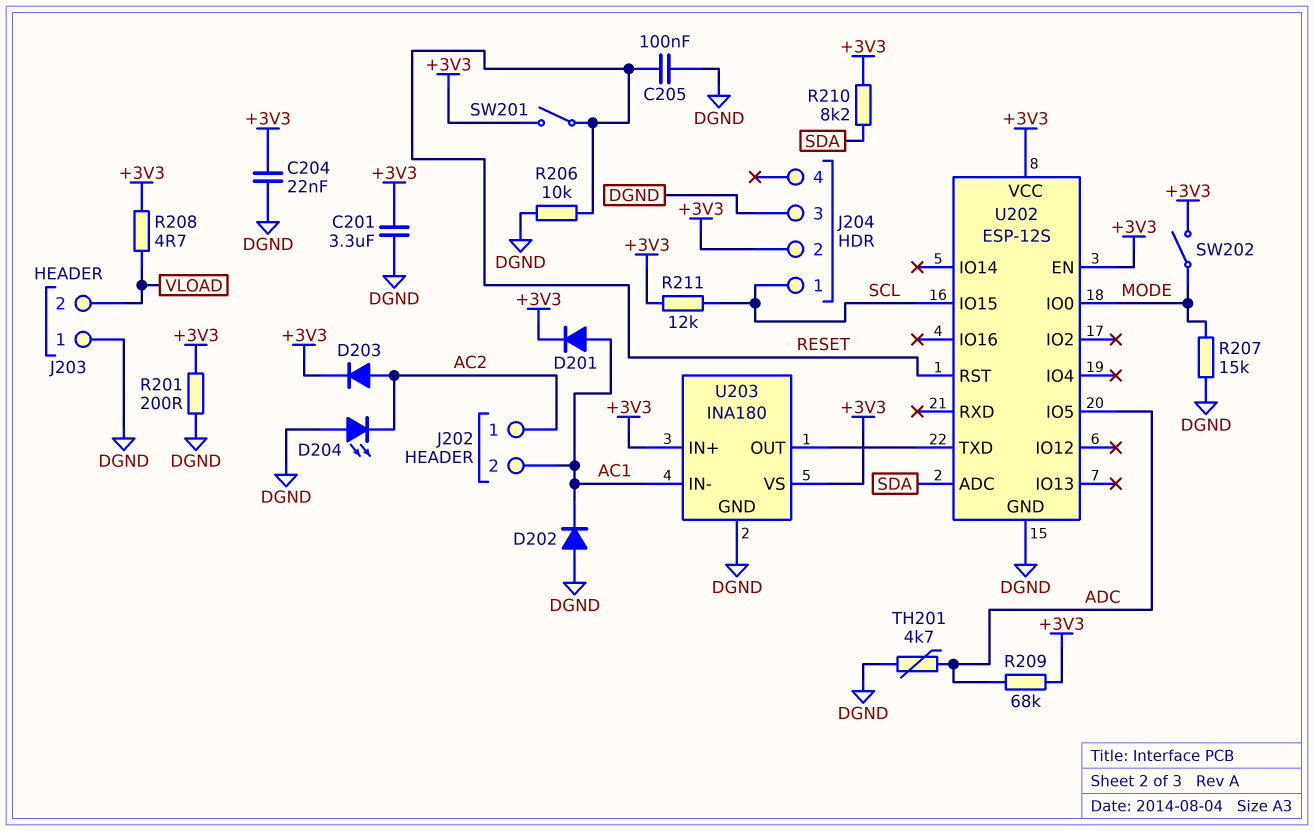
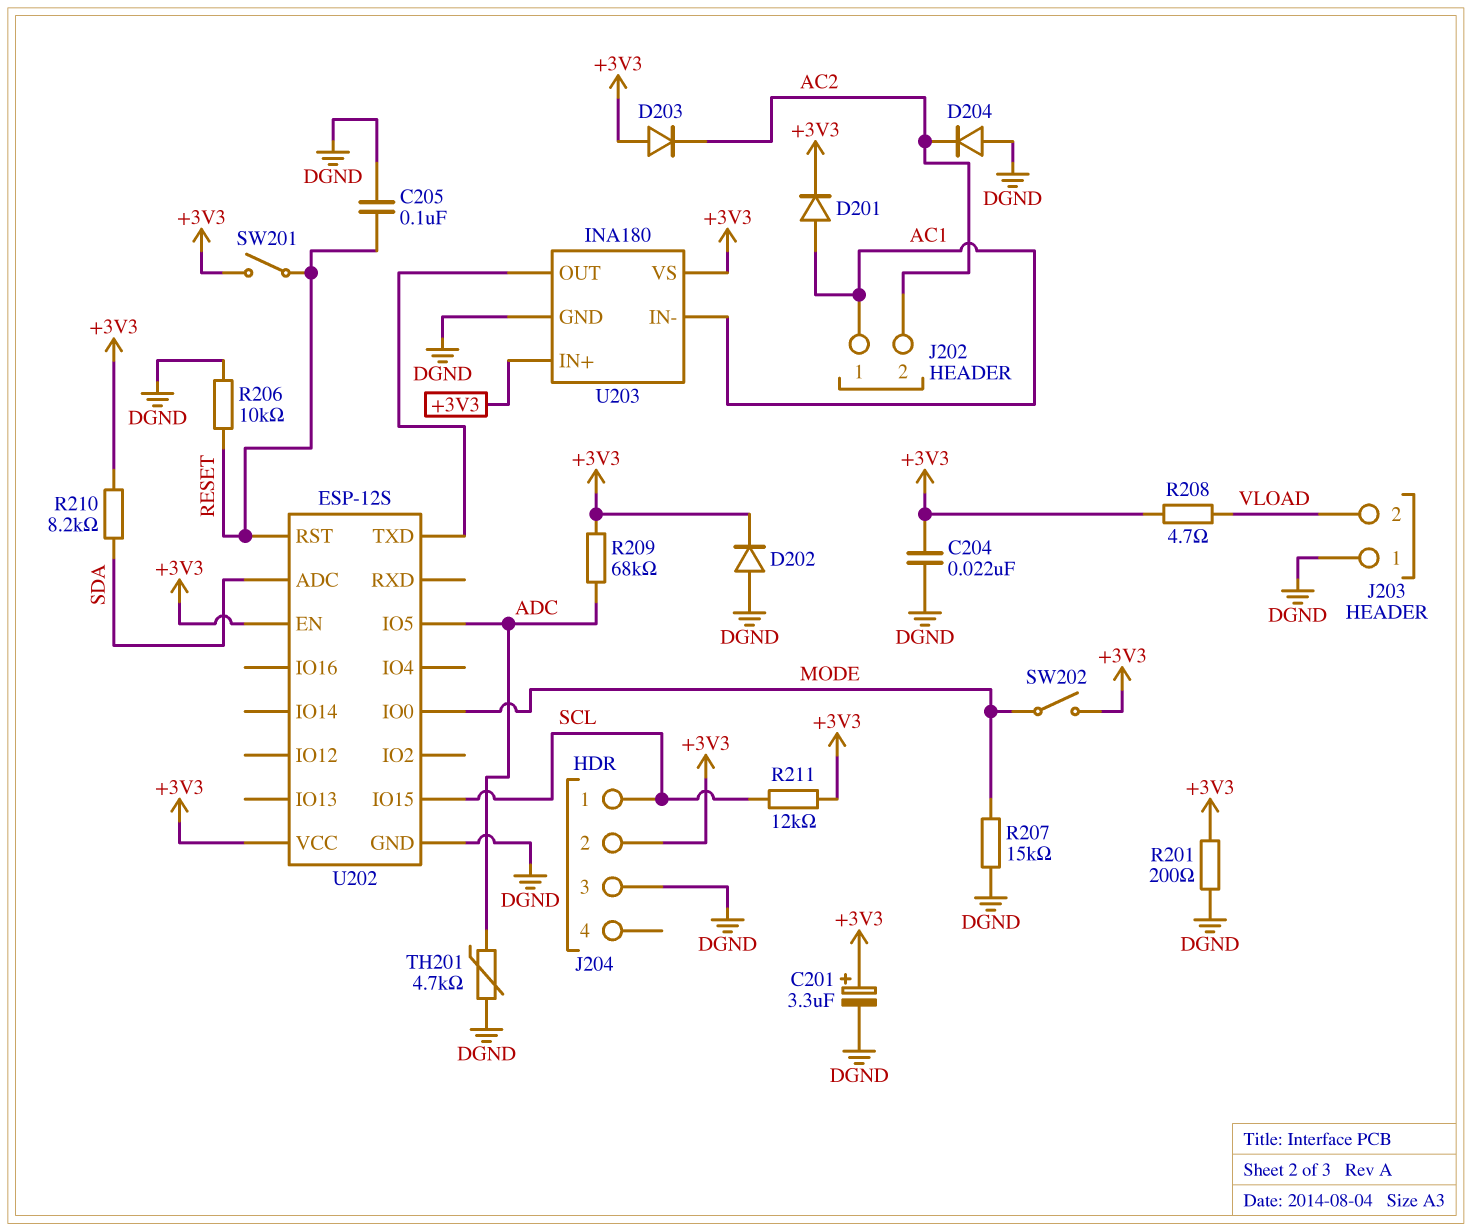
C201: 3.3uF (+3V3, DGND) -> 3.3uF (plus +3V3, minus DGND)
D202: diode (A DGND, K AC1) -> diode (A DGND, K +3V3)
D203: diode (A AC2, K +3V3) -> diode (A +3V3, K AC2)
D204: LED (A DGND, K AC2) -> diode (A DGND, K AC2)
J202 pin 1: AC2 -> AC1
J202 pin 2: AC1 -> AC2

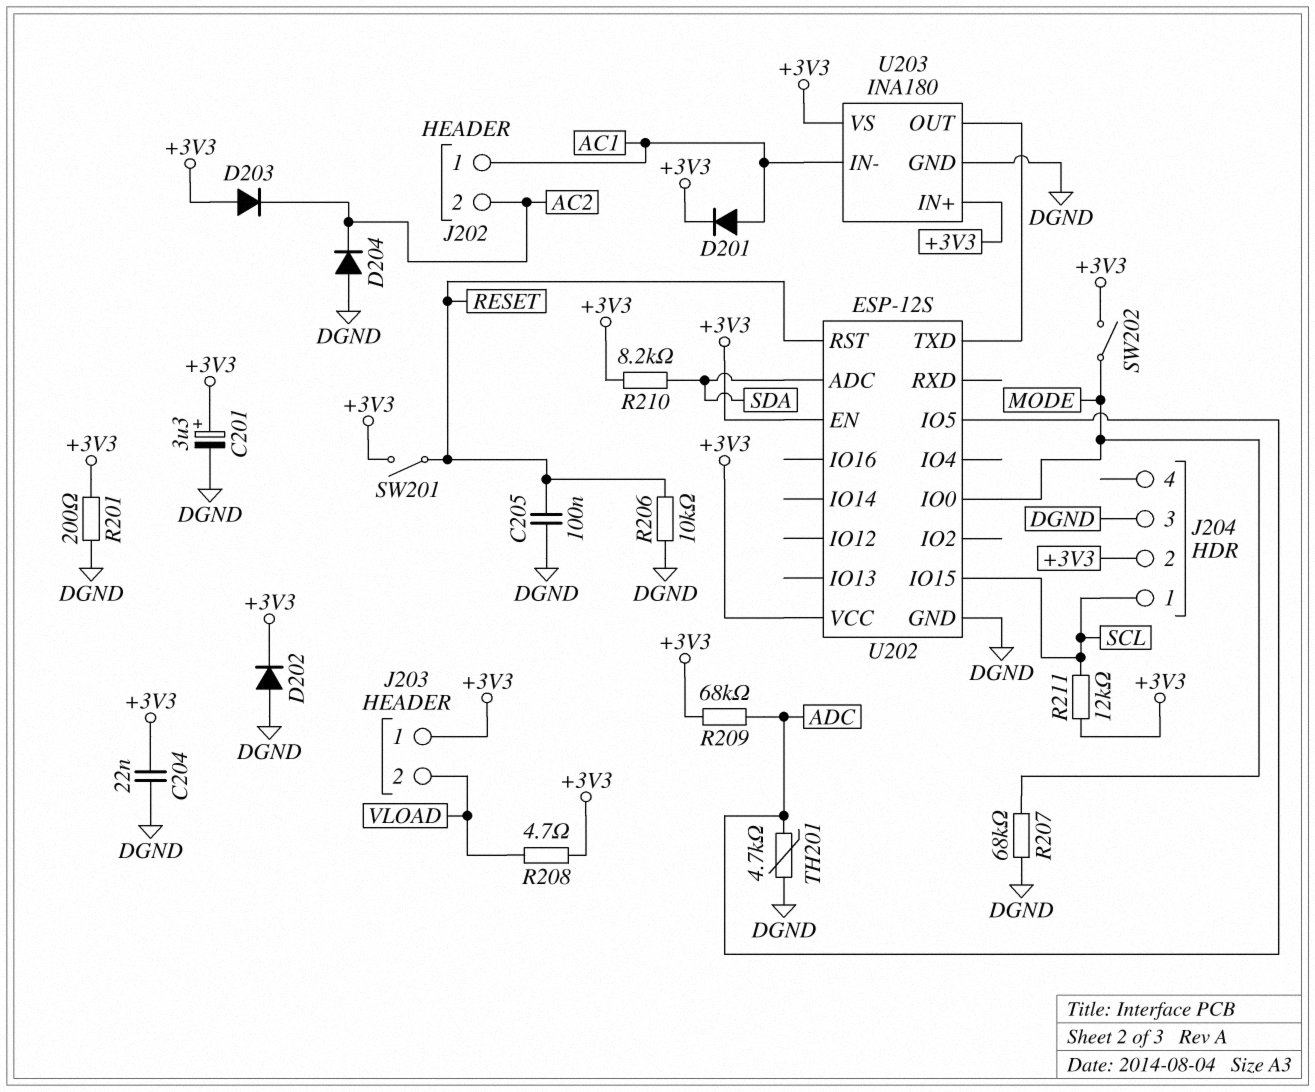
J203 pin 1: DGND -> +3V3
R207: 15k (DGND, MODE) -> 68k (DGND, MODE)

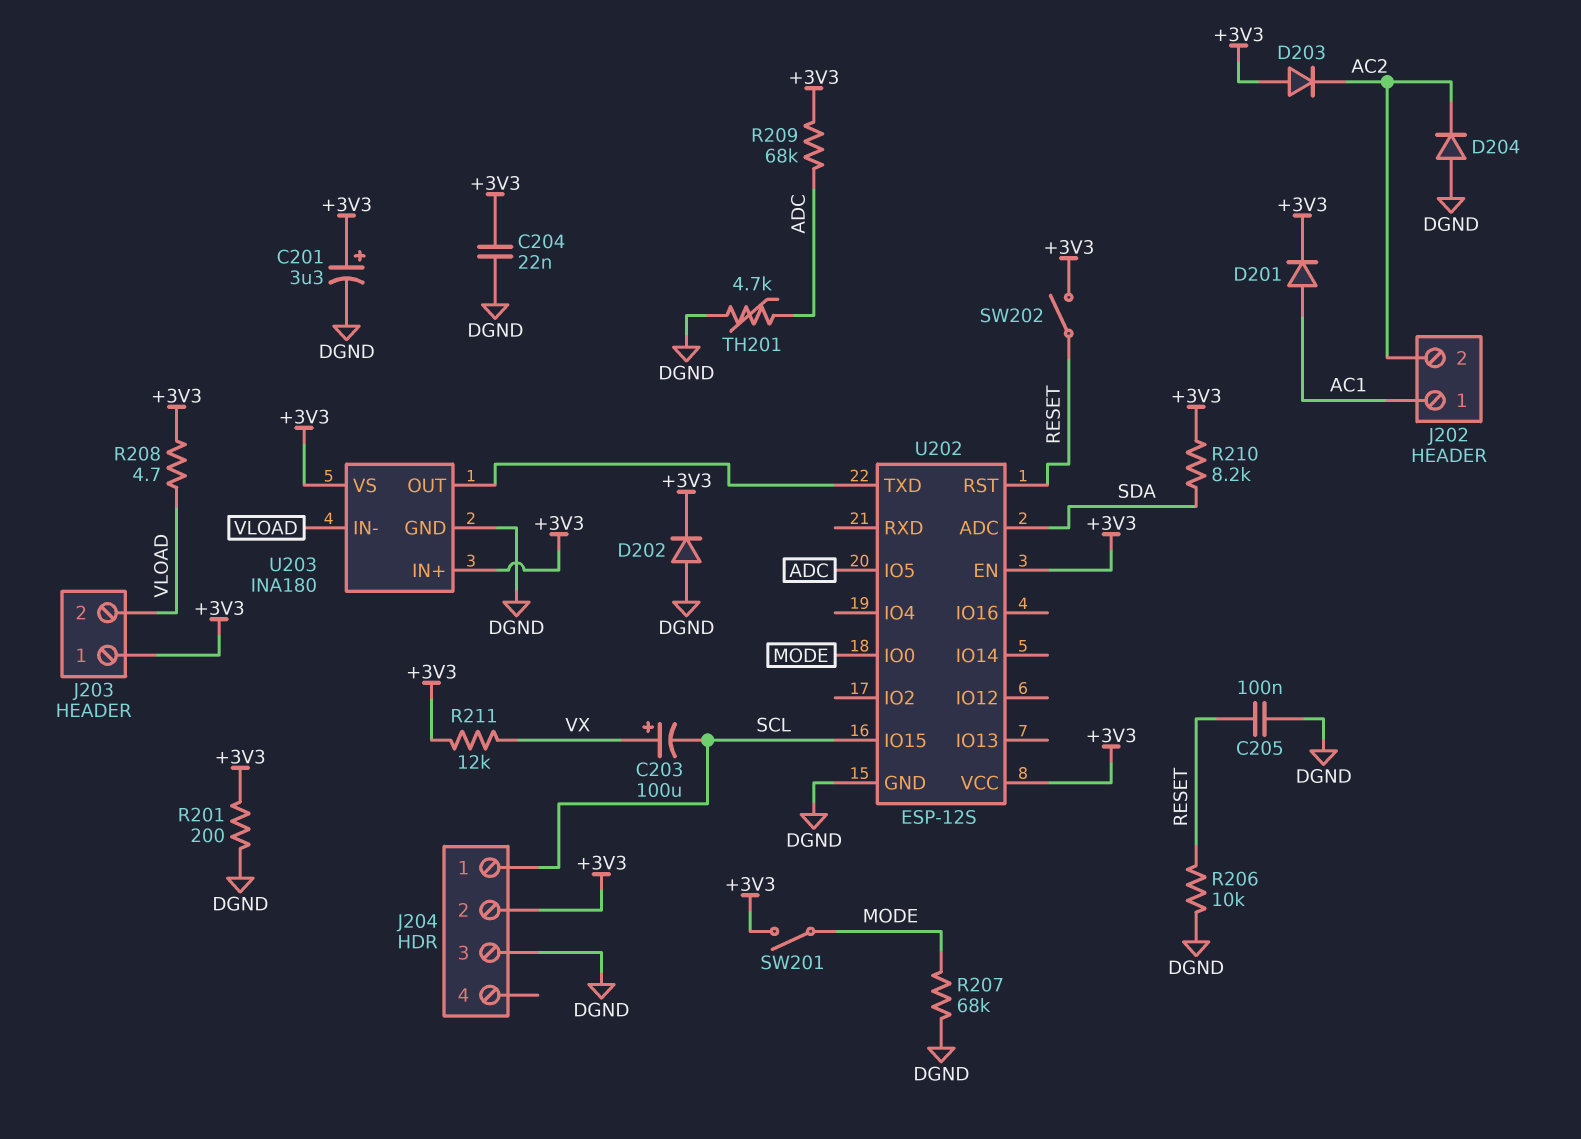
C203: none -> 100uF (plus VX, minus SCL)
R211: 12k (+3V3, SCL) -> 12k (+3V3, VX)
SW201: switch (+3V3, RESET) -> switch (+3V3, MODE)
SW202: switch (+3V3, MODE) -> switch (+3V3, RESET)
U203 pin IN-: AC1 -> VLOAD

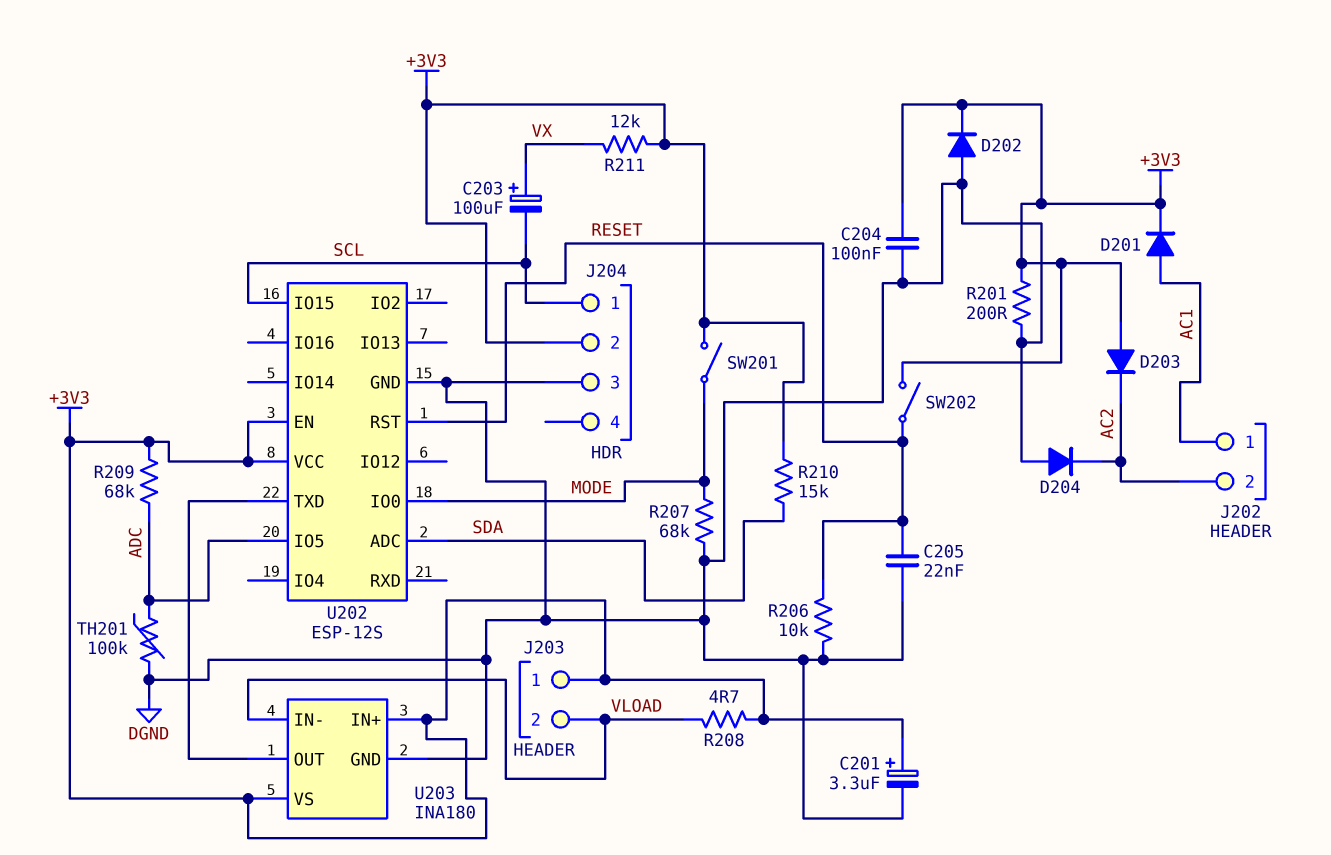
C204: 22nF (+3V3, DGND) -> 100nF (+3V3, DGND)
C205: 100nF (DGND, RESET) -> 22nF (DGND, RESET)
R210: 8.2k (+3V3, SDA) -> 15k (+3V3, SDA)
TH201: 4.7k (ADC, DGND) -> 100k (ADC, DGND)

